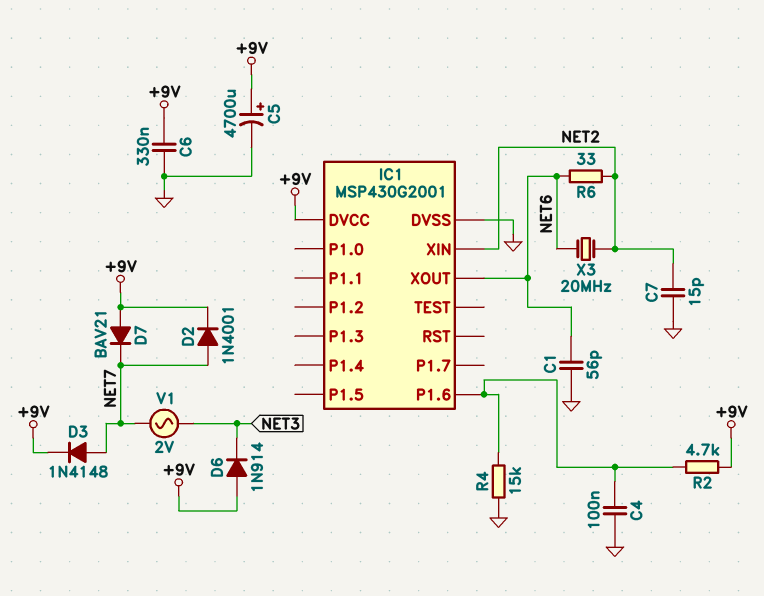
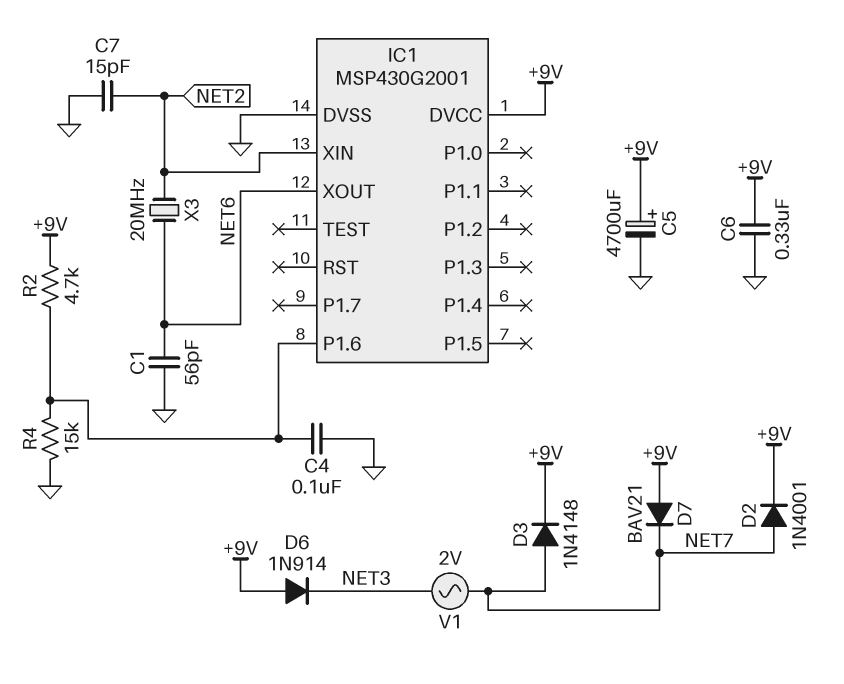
R6: 33 (NET2, NET6) -> none

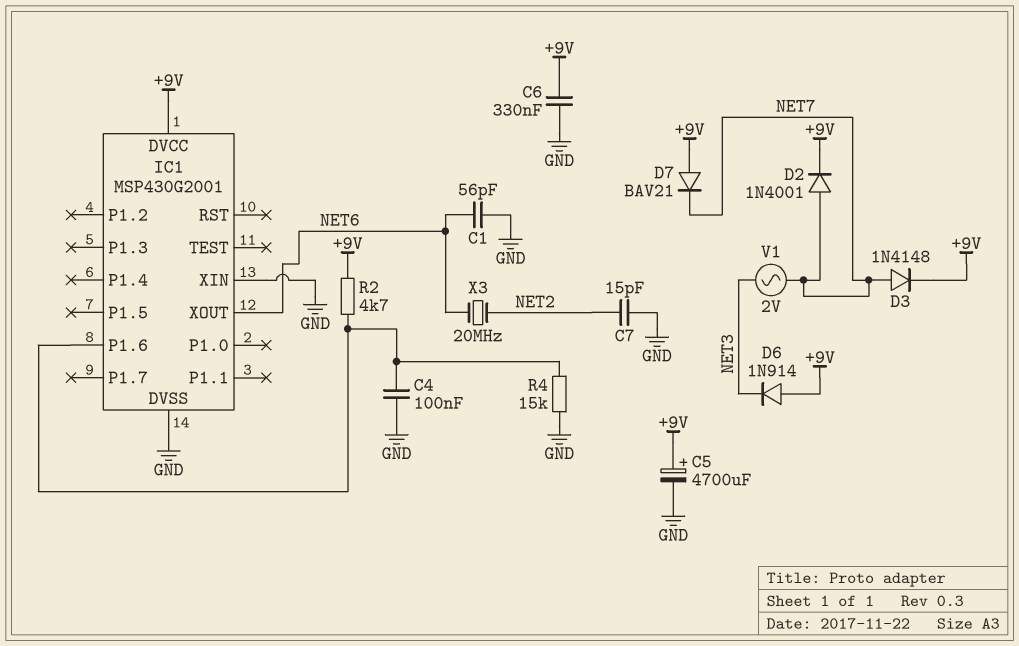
IC1 pin XIN: NET2 -> GND

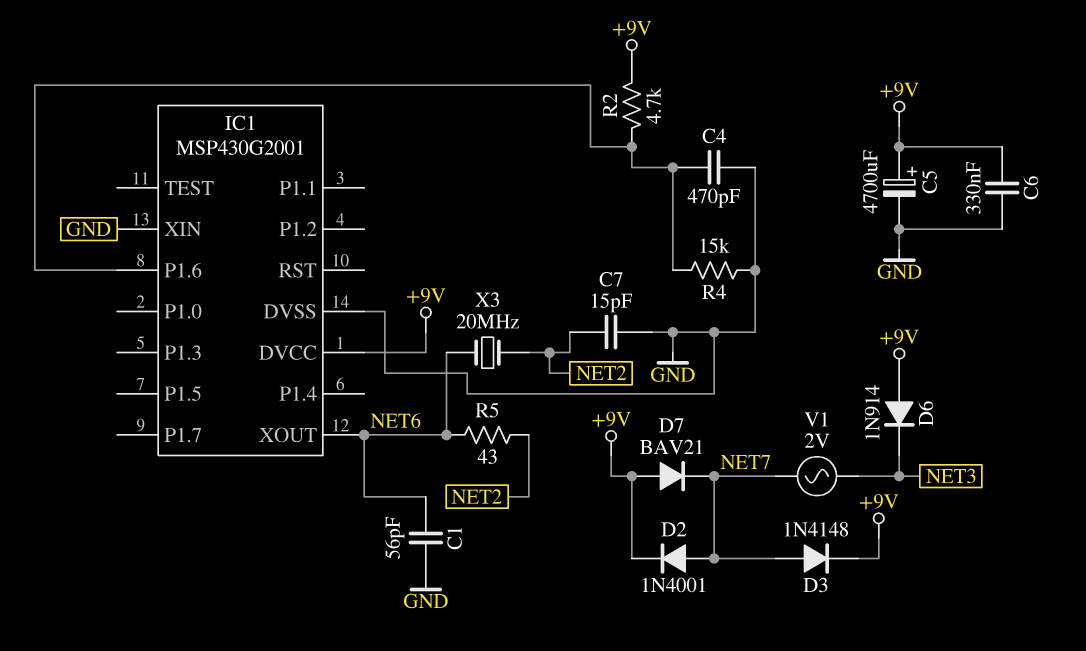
C4: 100nF (GND, IC1/P1.6) -> 470pF (GND, IC1/P1.6)
R5: none -> 43 (NET2, NET6)

